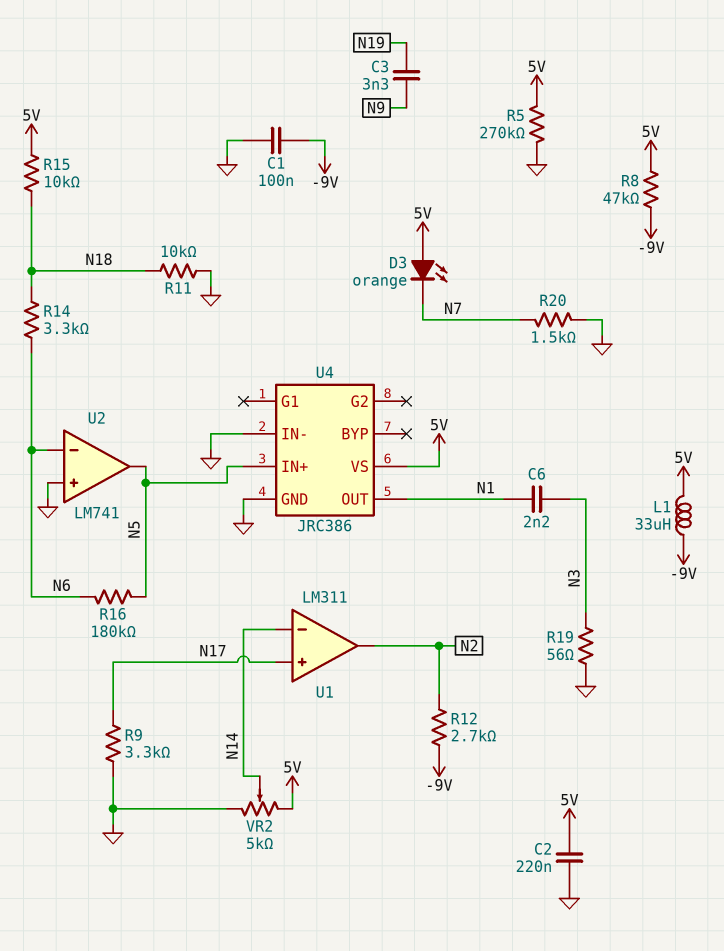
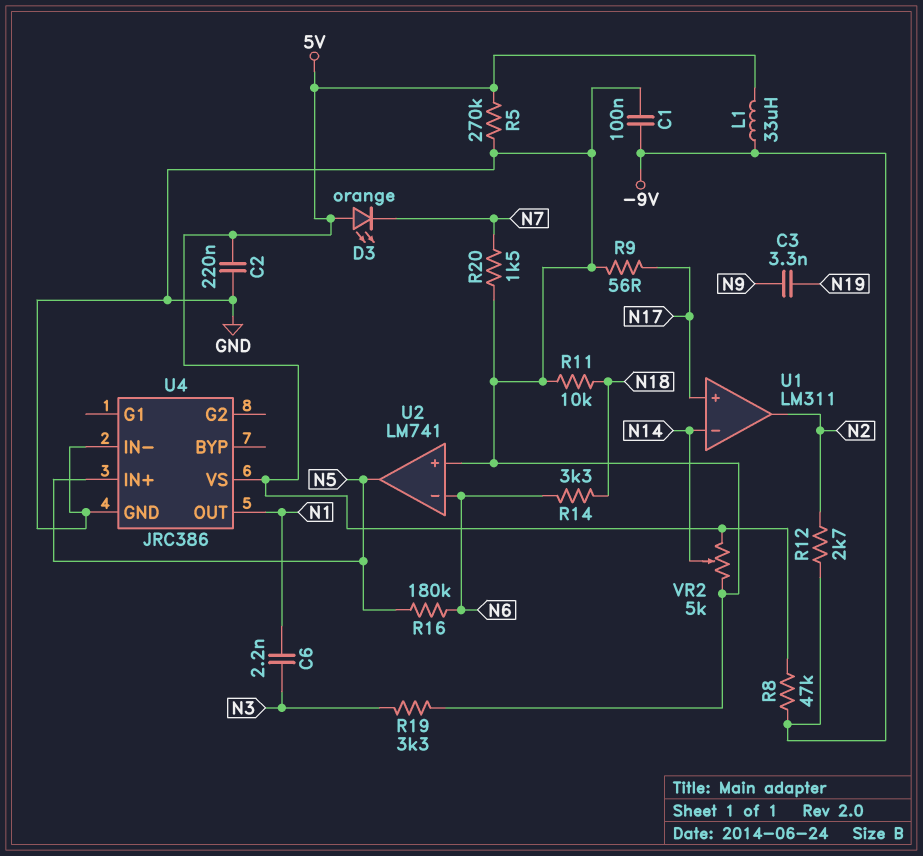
R9: 3.3k (GND, N17) -> 56 (GND, N17)
R15: 10k (5V, N18) -> none
R19: 56 (GND, N3) -> 3.3k (GND, N3)

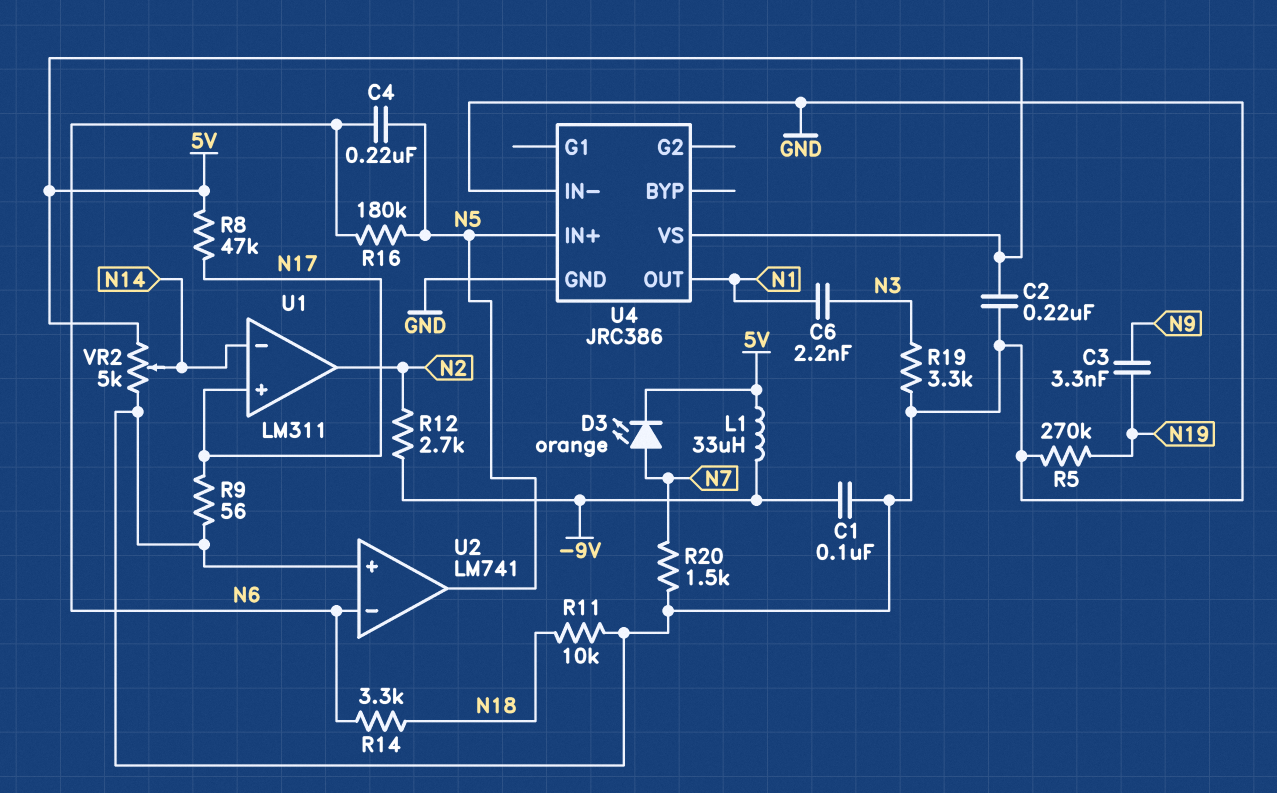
C4: none -> 220nF (N5, N6)
D3: LED orange (A 5V, K N7) -> LED orange (A N7, K 5V)
R5: 270k (5V, GND) -> 270k (GND, N19)
R8: 47k (-9V, 5V) -> 47k (5V, N17)

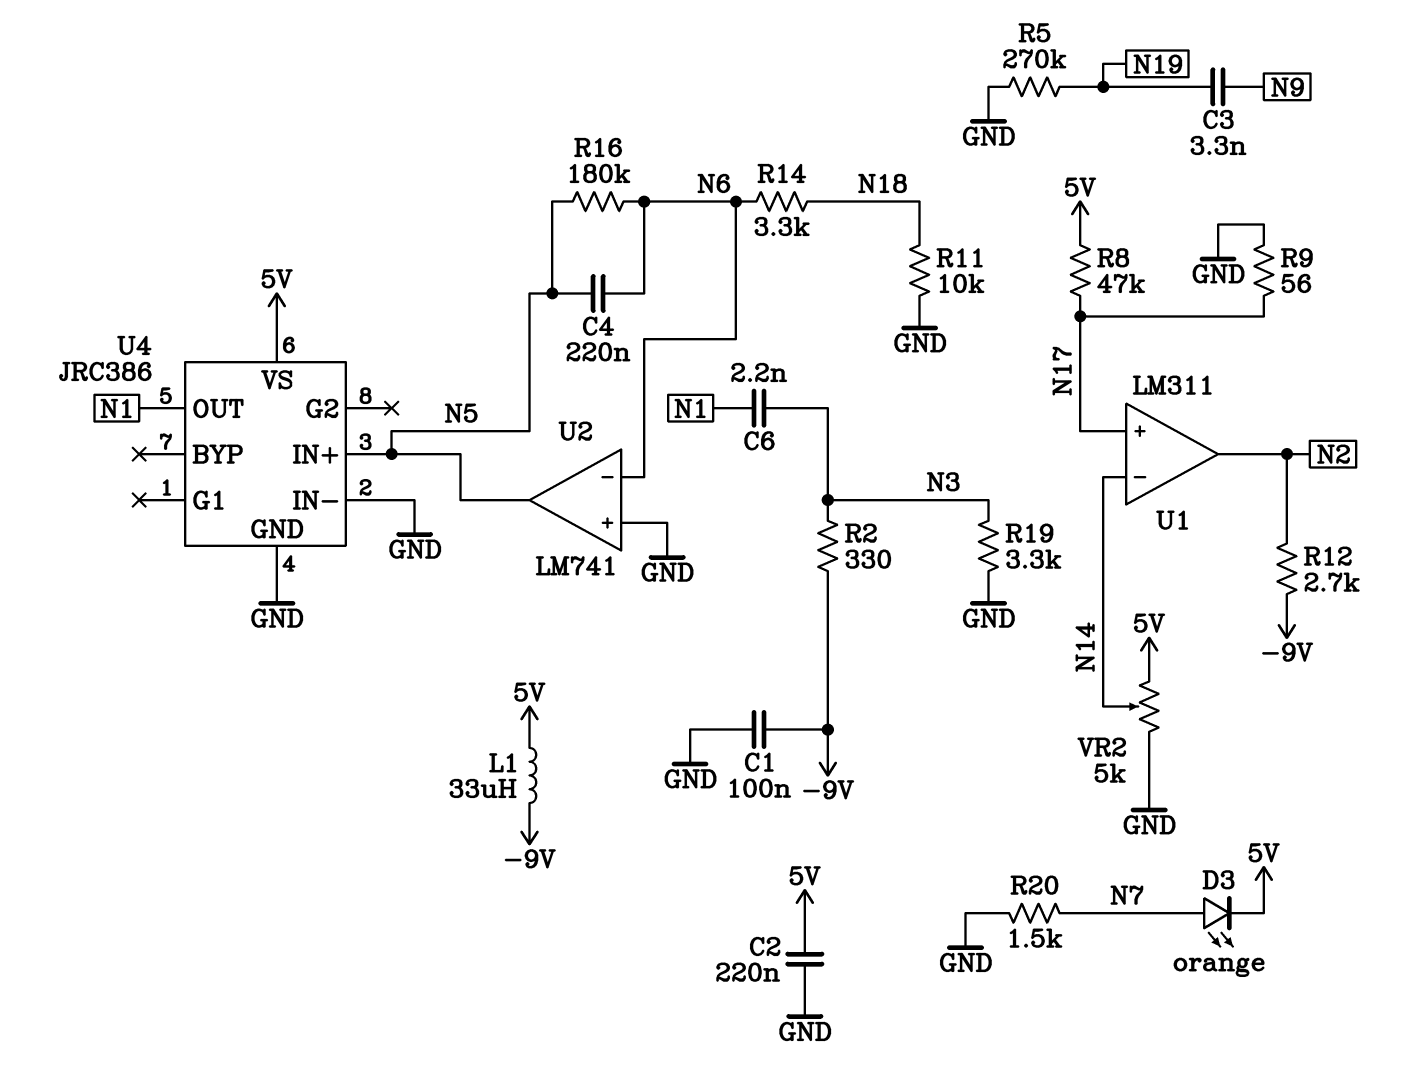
R2: none -> 330 (-9V, N3)

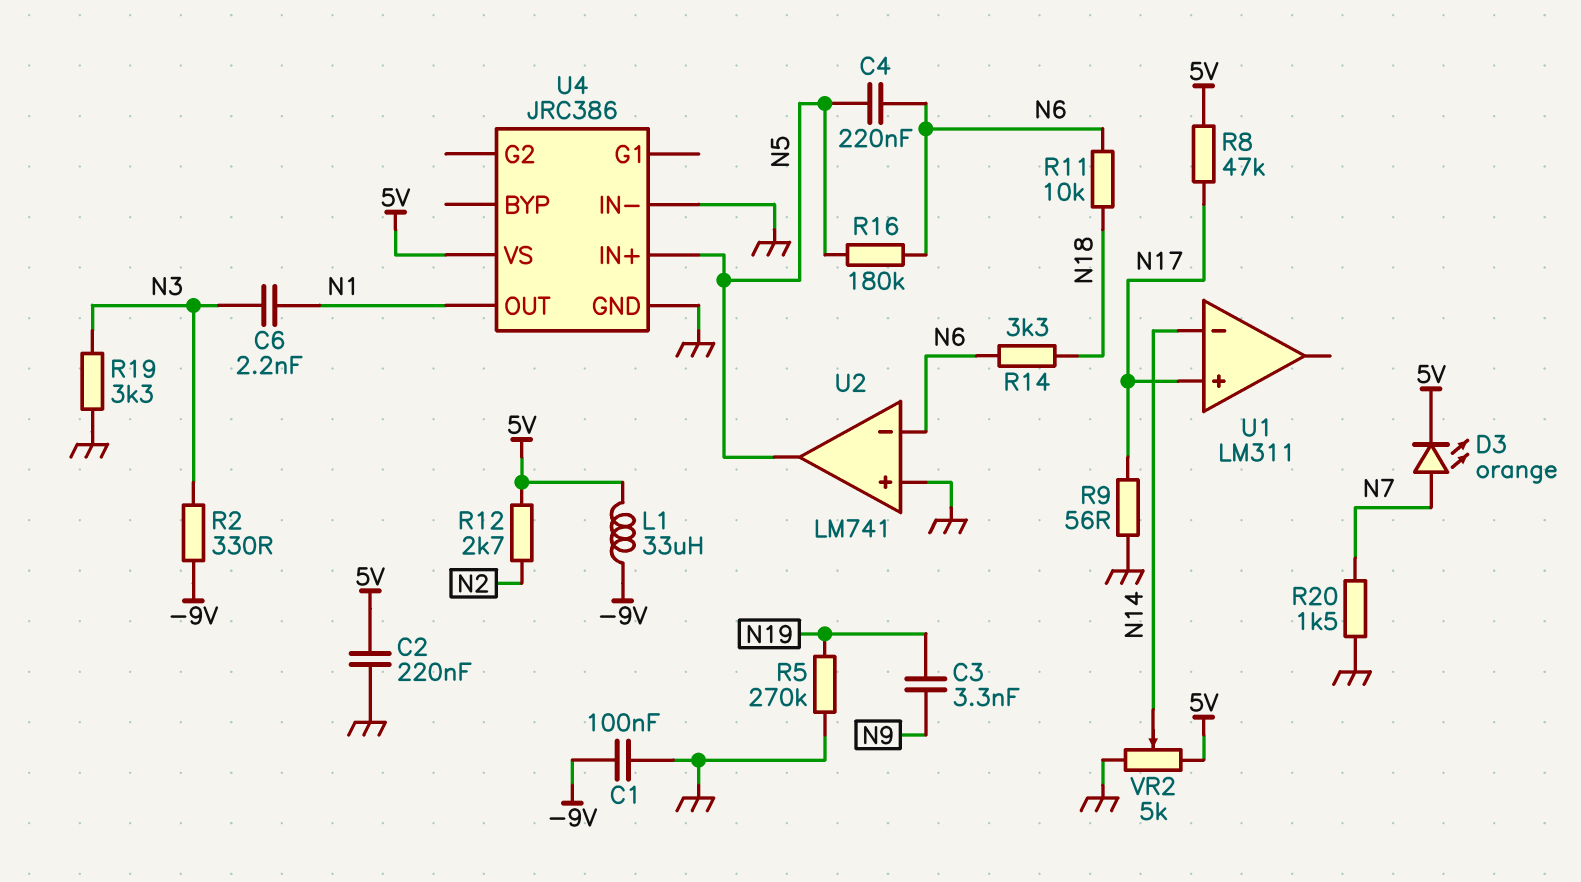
R11: 10k (GND, N18) -> 10k (N6, N18)
R12: 2.7k (-9V, N2) -> 2.7k (5V, N2)
U1 pin out: N2 -> none

